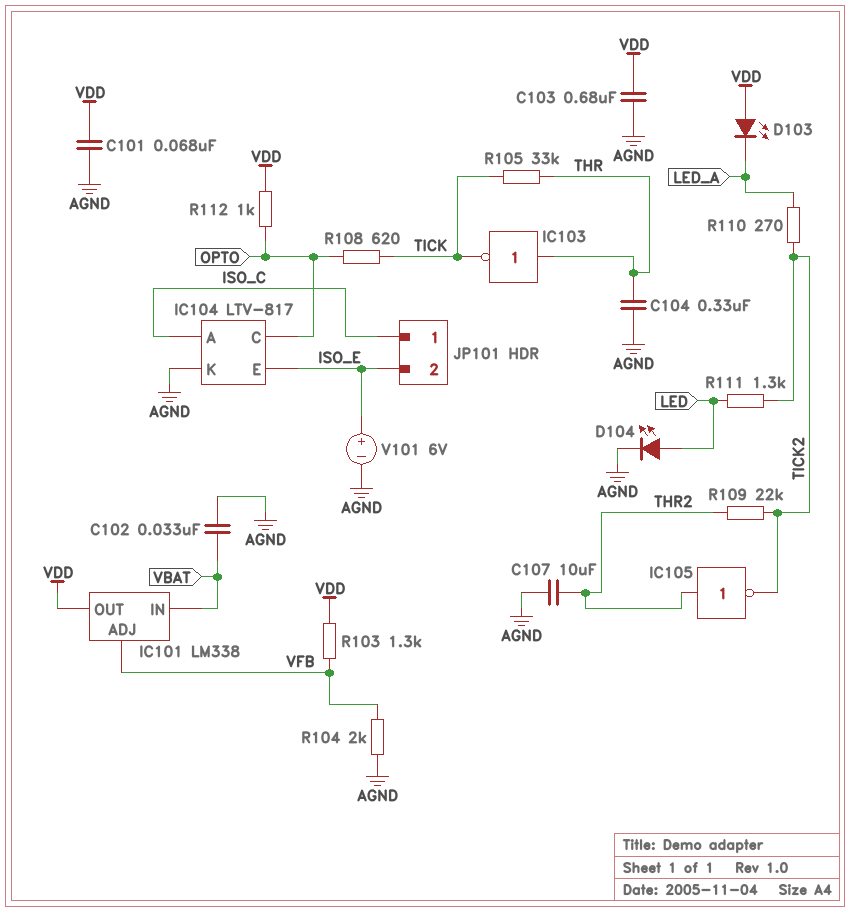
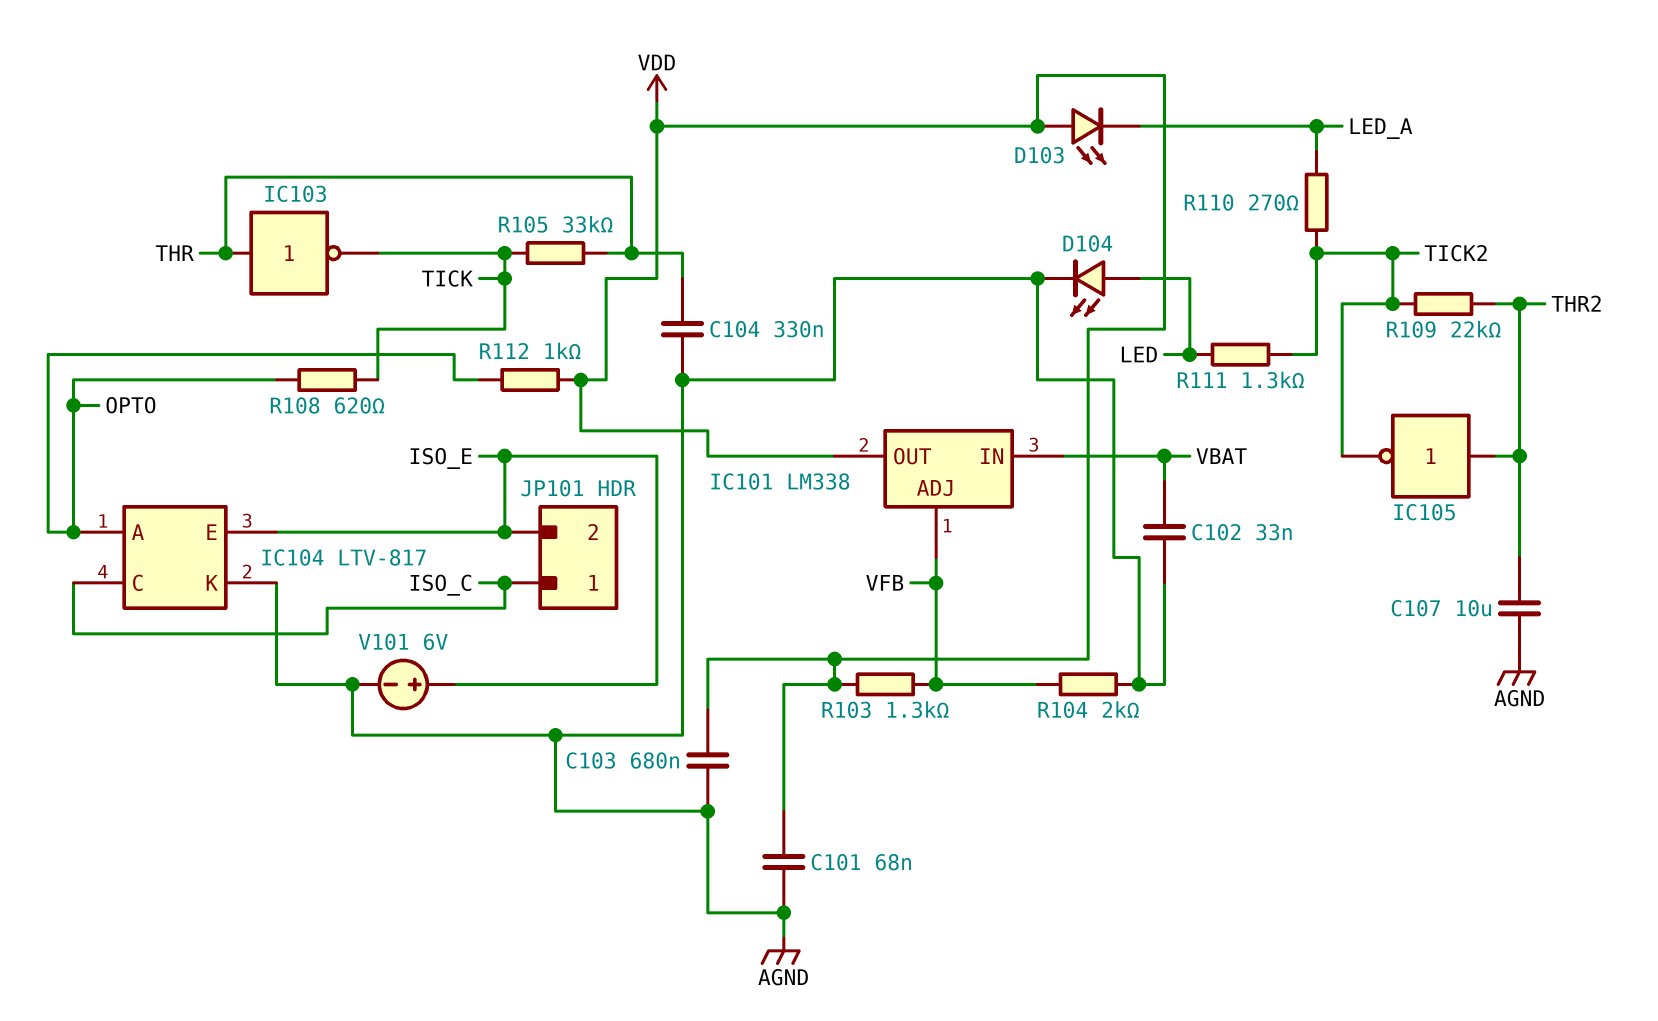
IC104 pin A: ISO_C -> OPTO
IC104 pin C: OPTO -> ISO_C

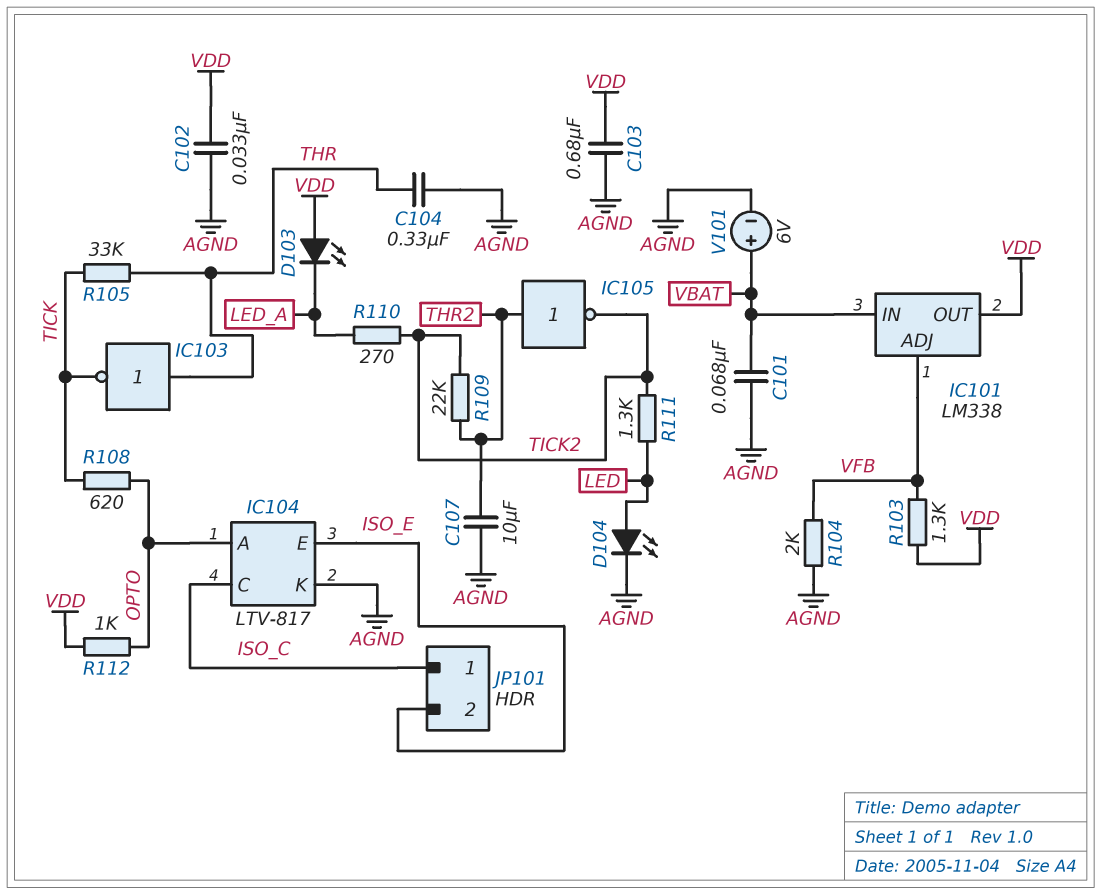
C101: 68nF (AGND, VDD) -> 68nF (AGND, VBAT)
C102: 33nF (AGND, VBAT) -> 33nF (AGND, VDD)
V101: 6V (plus ISO_E, minus AGND) -> 6V (plus VBAT, minus AGND)

